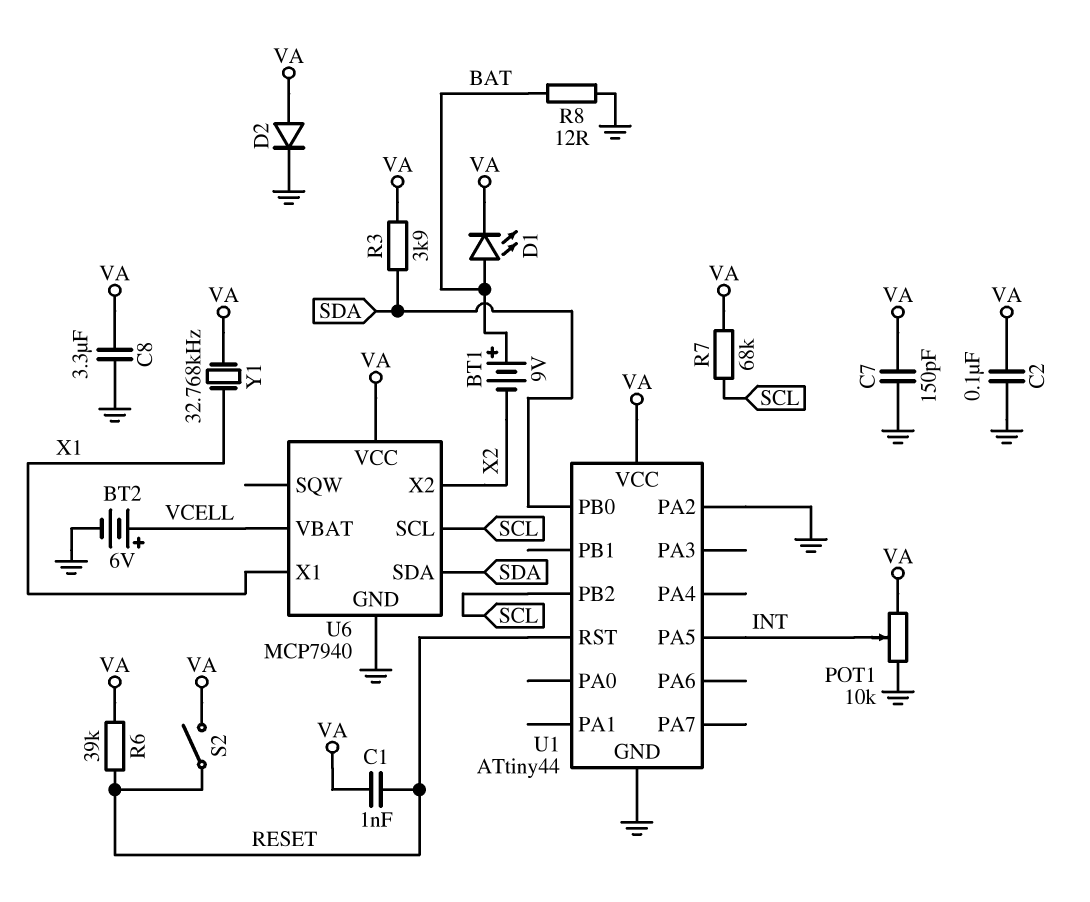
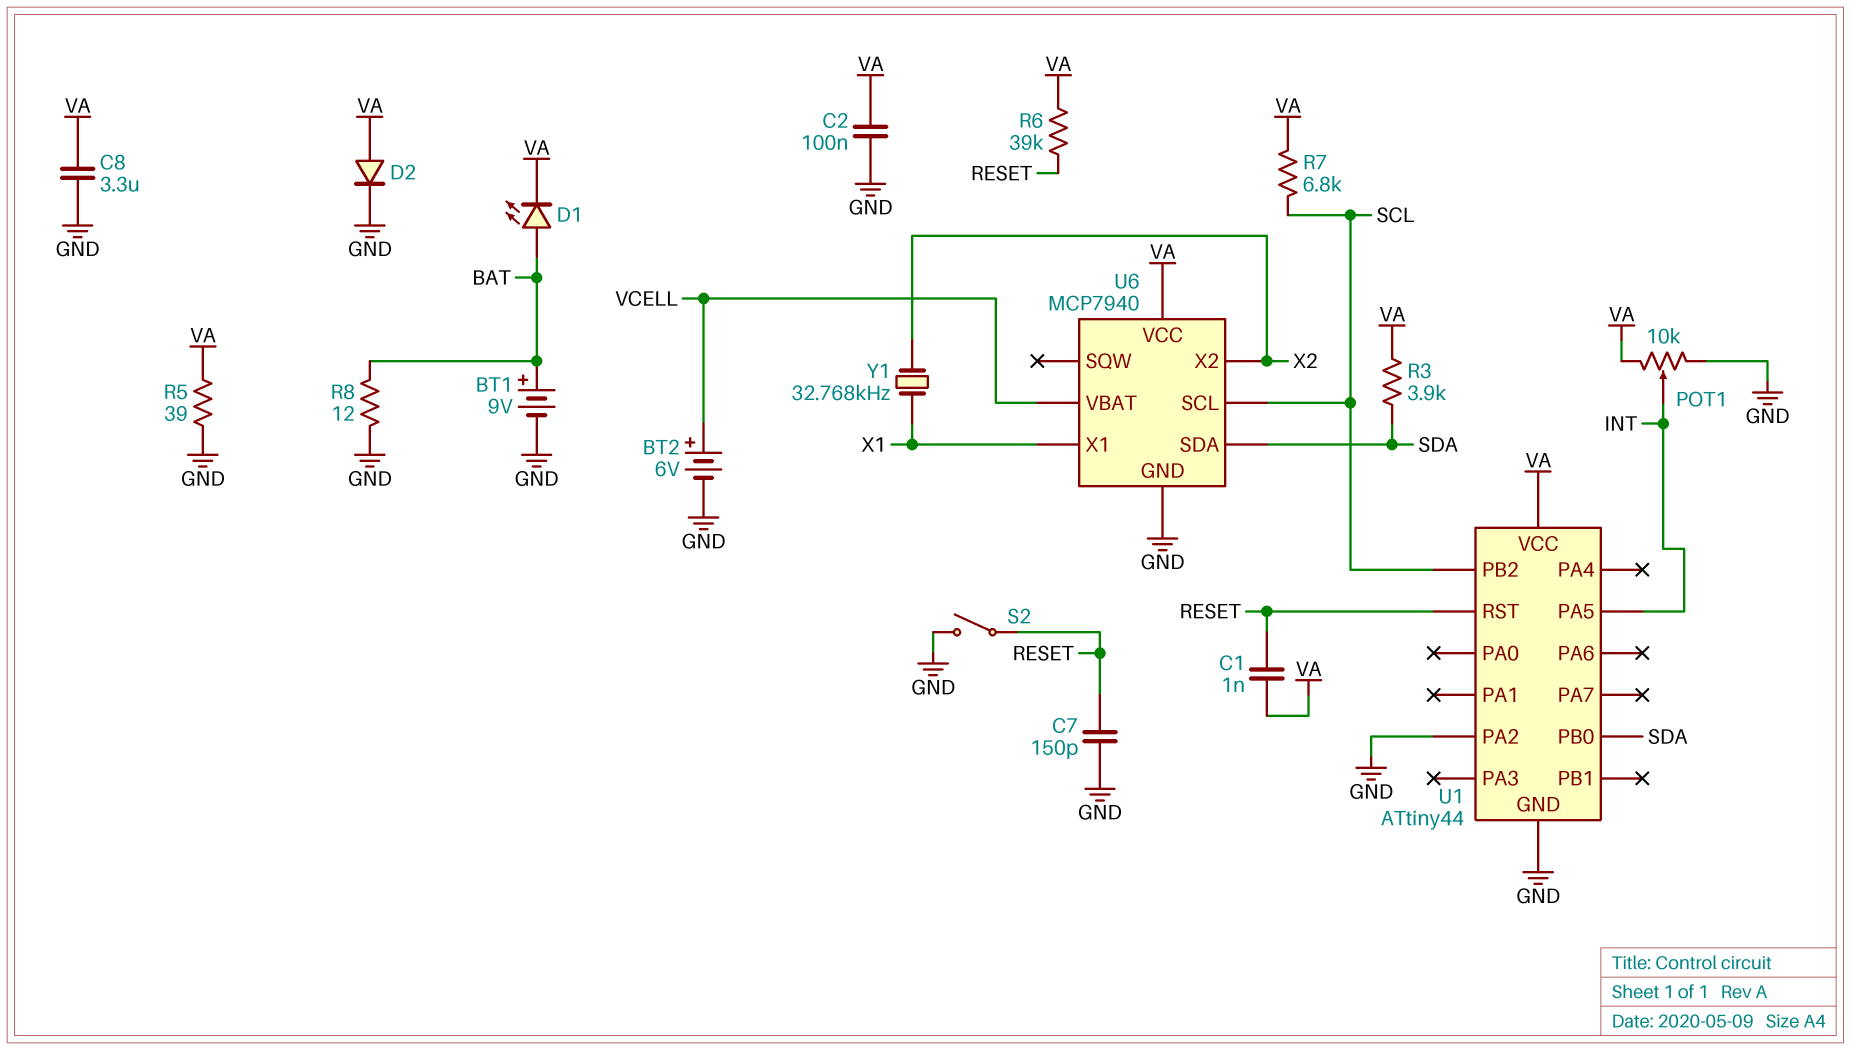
BT1: 9V (plus BAT, minus X2) -> 9V (plus BAT, minus GND)
C7: 150pF (GND, VA) -> 150pF (GND, RESET)
R5: none -> 39 (GND, VA)
R7: 68k (SCL, VA) -> 6.8k (SCL, VA)
S2: switch (RESET, VA) -> switch (GND, RESET)
Y1: 32.768kHz (VA, X1) -> 32.768kHz (X1, X2)

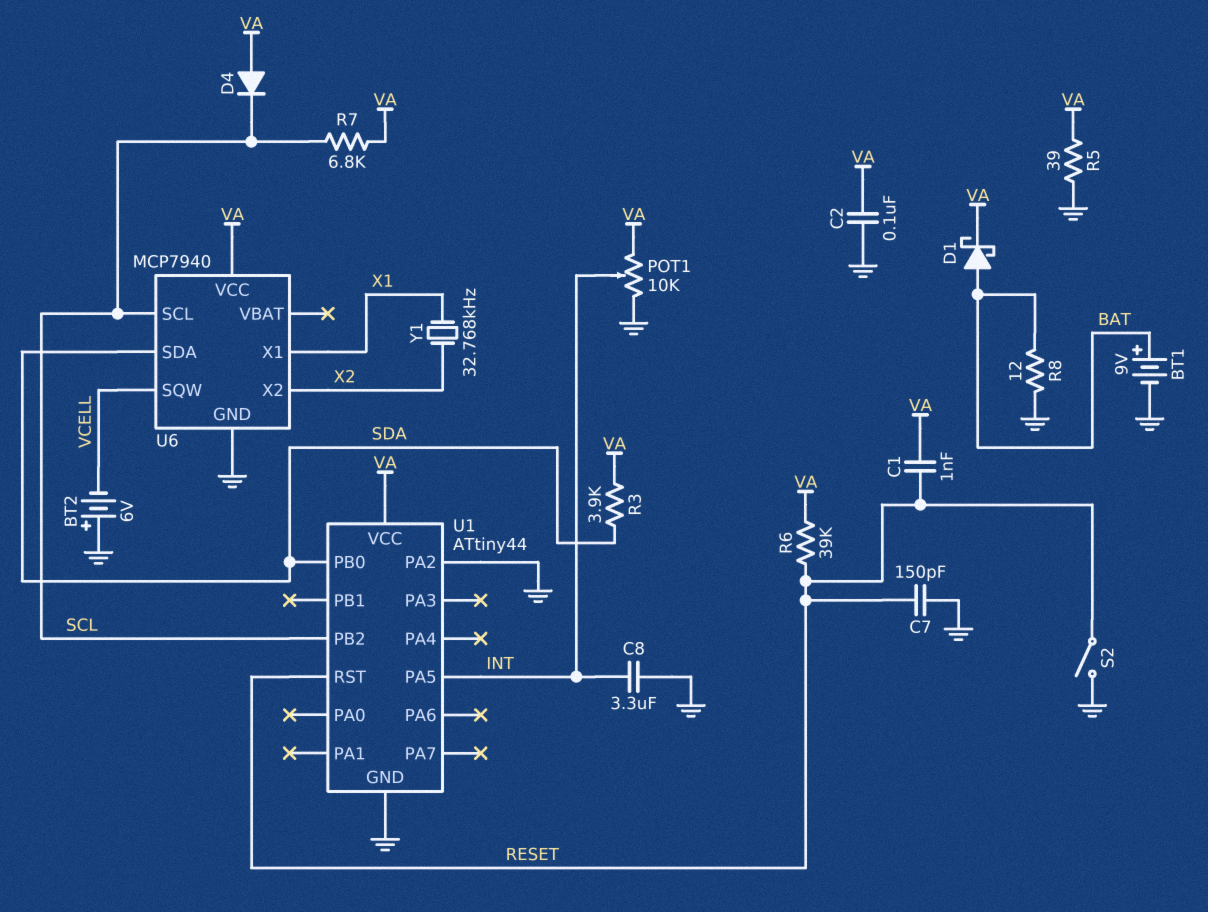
BT2: 6V (plus VCELL, minus GND) -> 6V (plus GND, minus VCELL)
C8: 3.3uF (GND, VA) -> 3.3uF (GND, INT)
D1: LED (A BAT, K VA) -> schottky (A BAT, K VA)
D2: diode (A VA, K GND) -> none
D4: none -> diode (A VA, K SCL)
U6 pin SQW: none -> VCELL
U6 pin VBAT: VCELL -> none

